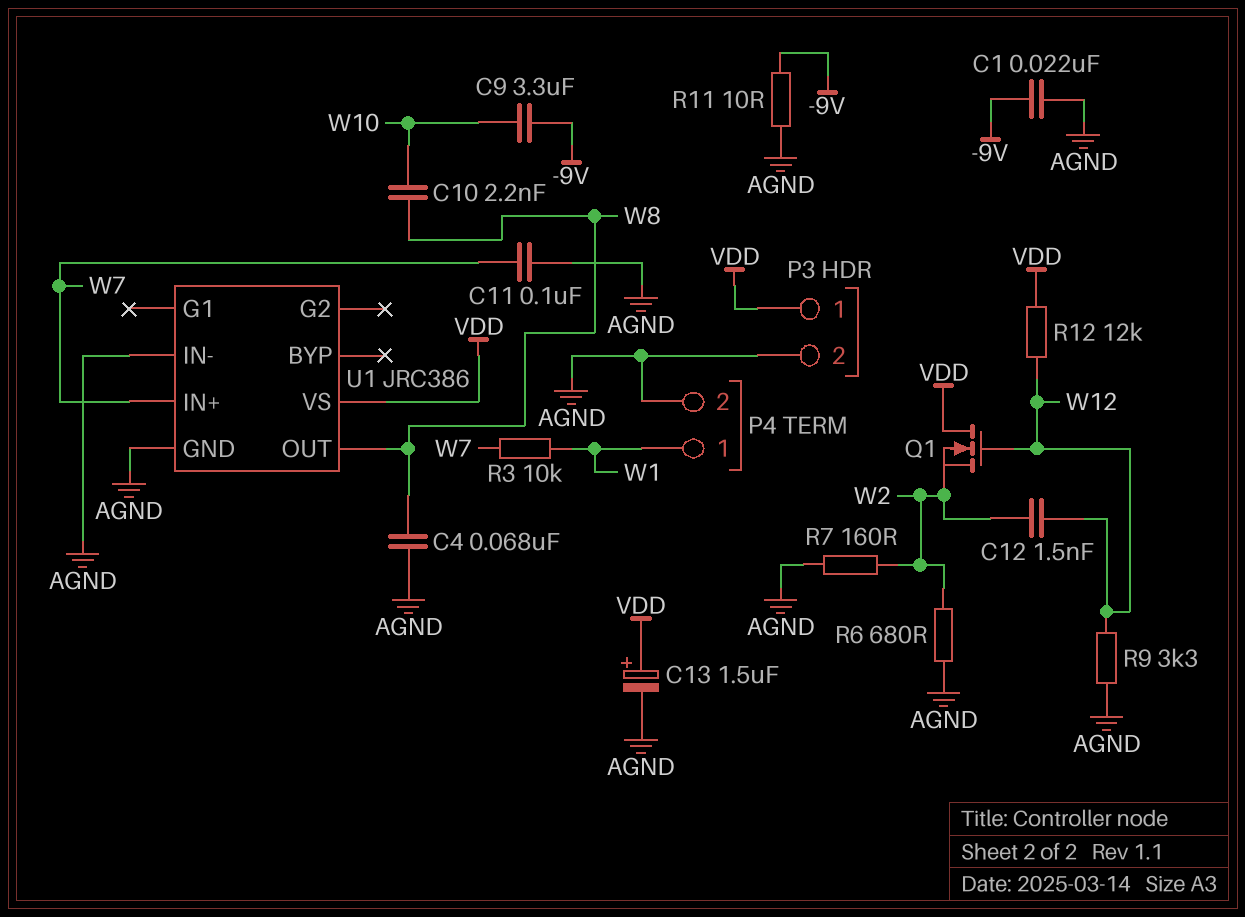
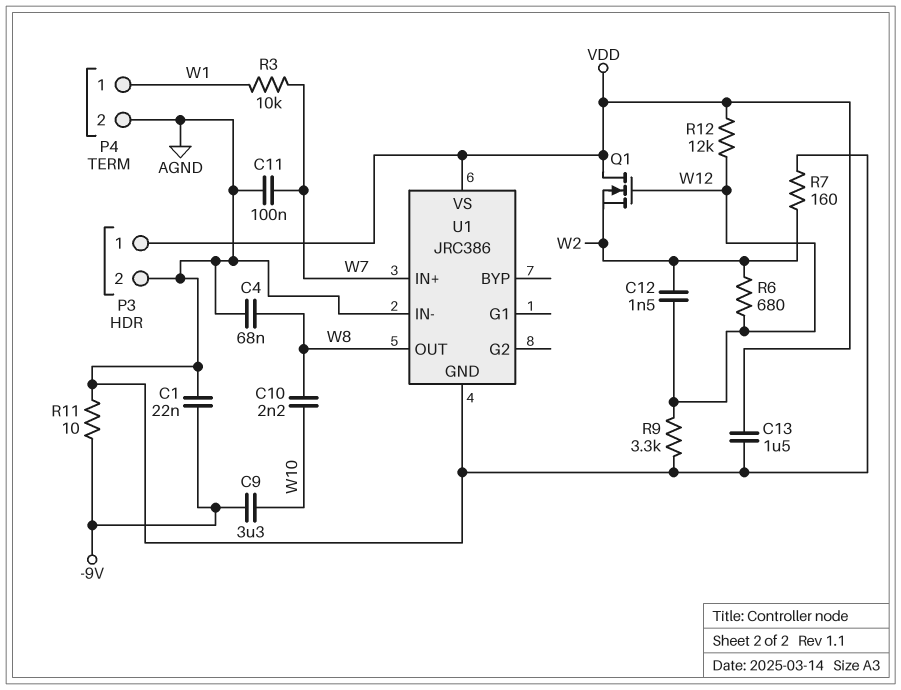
C13: 1.5uF (plus VDD, minus AGND) -> 1.5uF (AGND, VDD)
R6: 680 (AGND, W2) -> 680 (W2, W12)

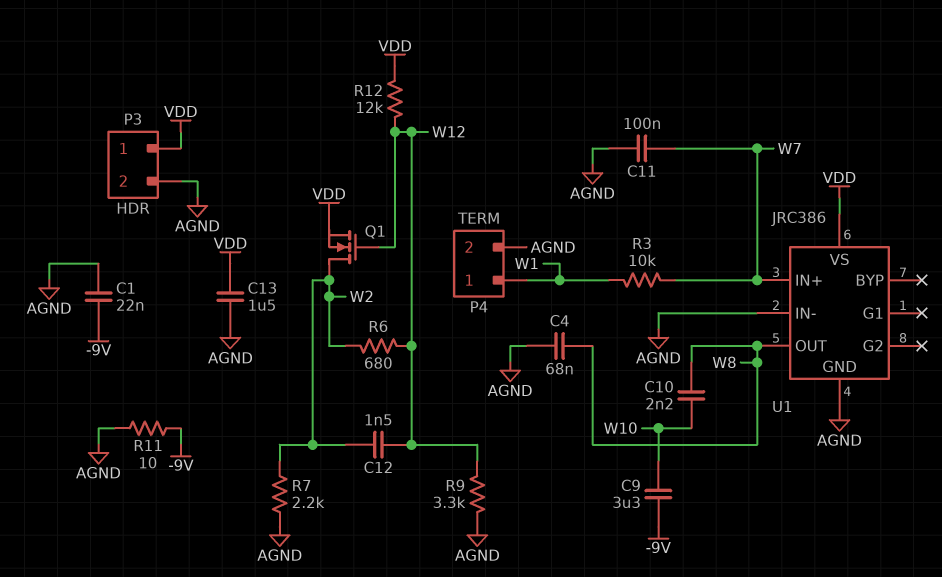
Q1: NMOS (G W12, D VDD, S W2) -> NMOS (G W12, D W2, S VDD)
R7: 160 (AGND, W2) -> 2.2k (AGND, W2)

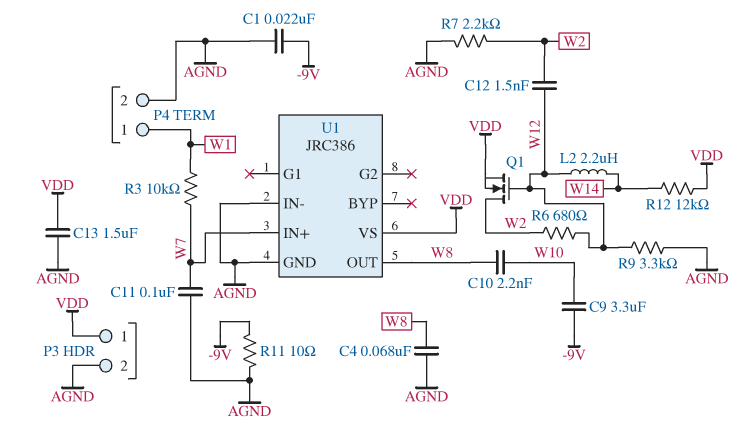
L2: none -> 2.2uH (W12, W14)
R12: 12k (VDD, W12) -> 12k (VDD, W14)

